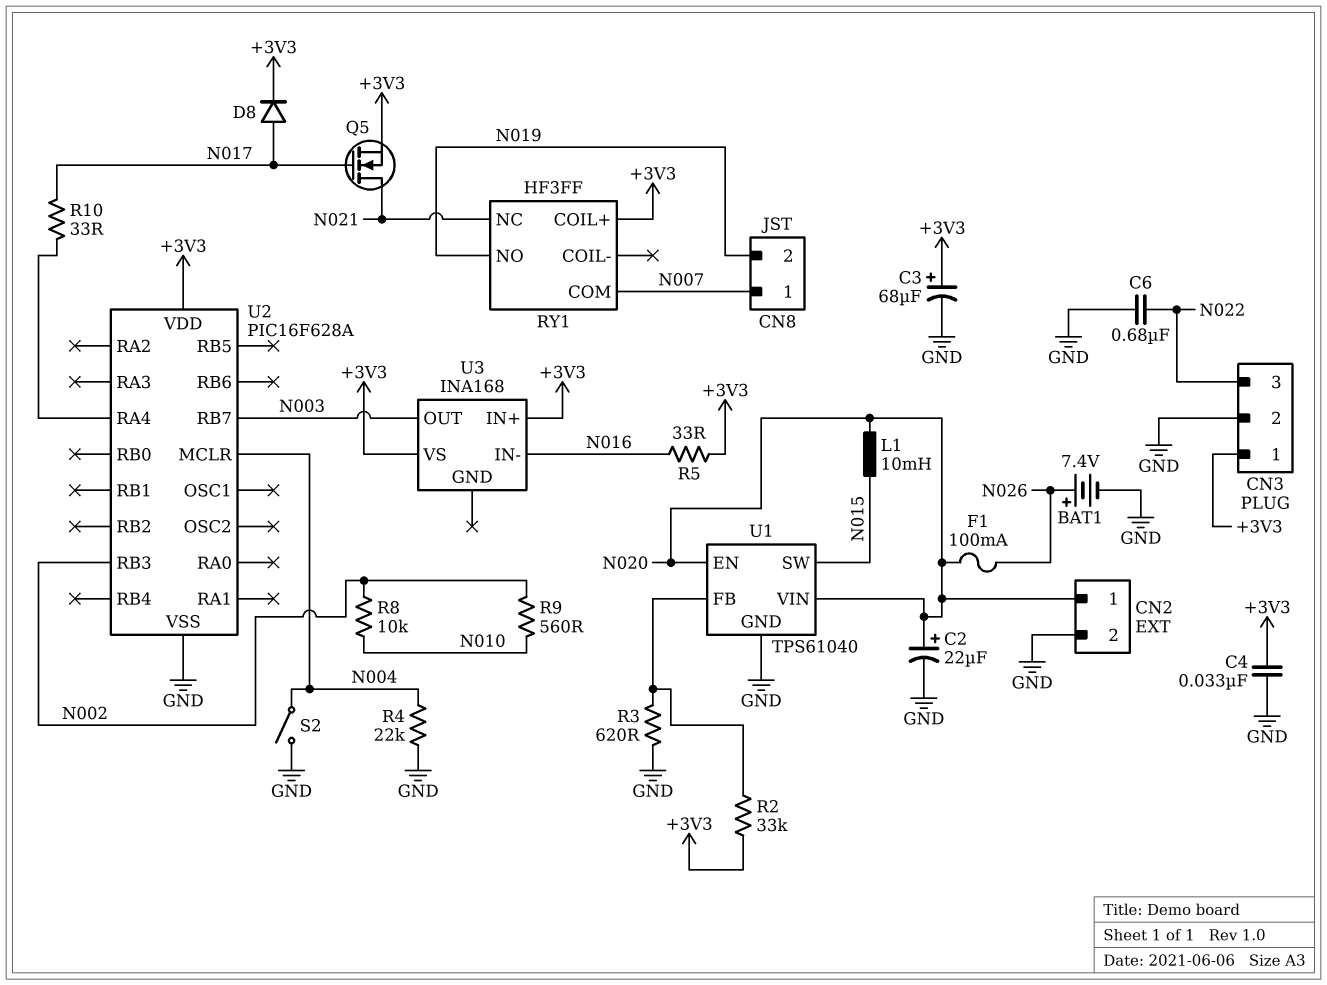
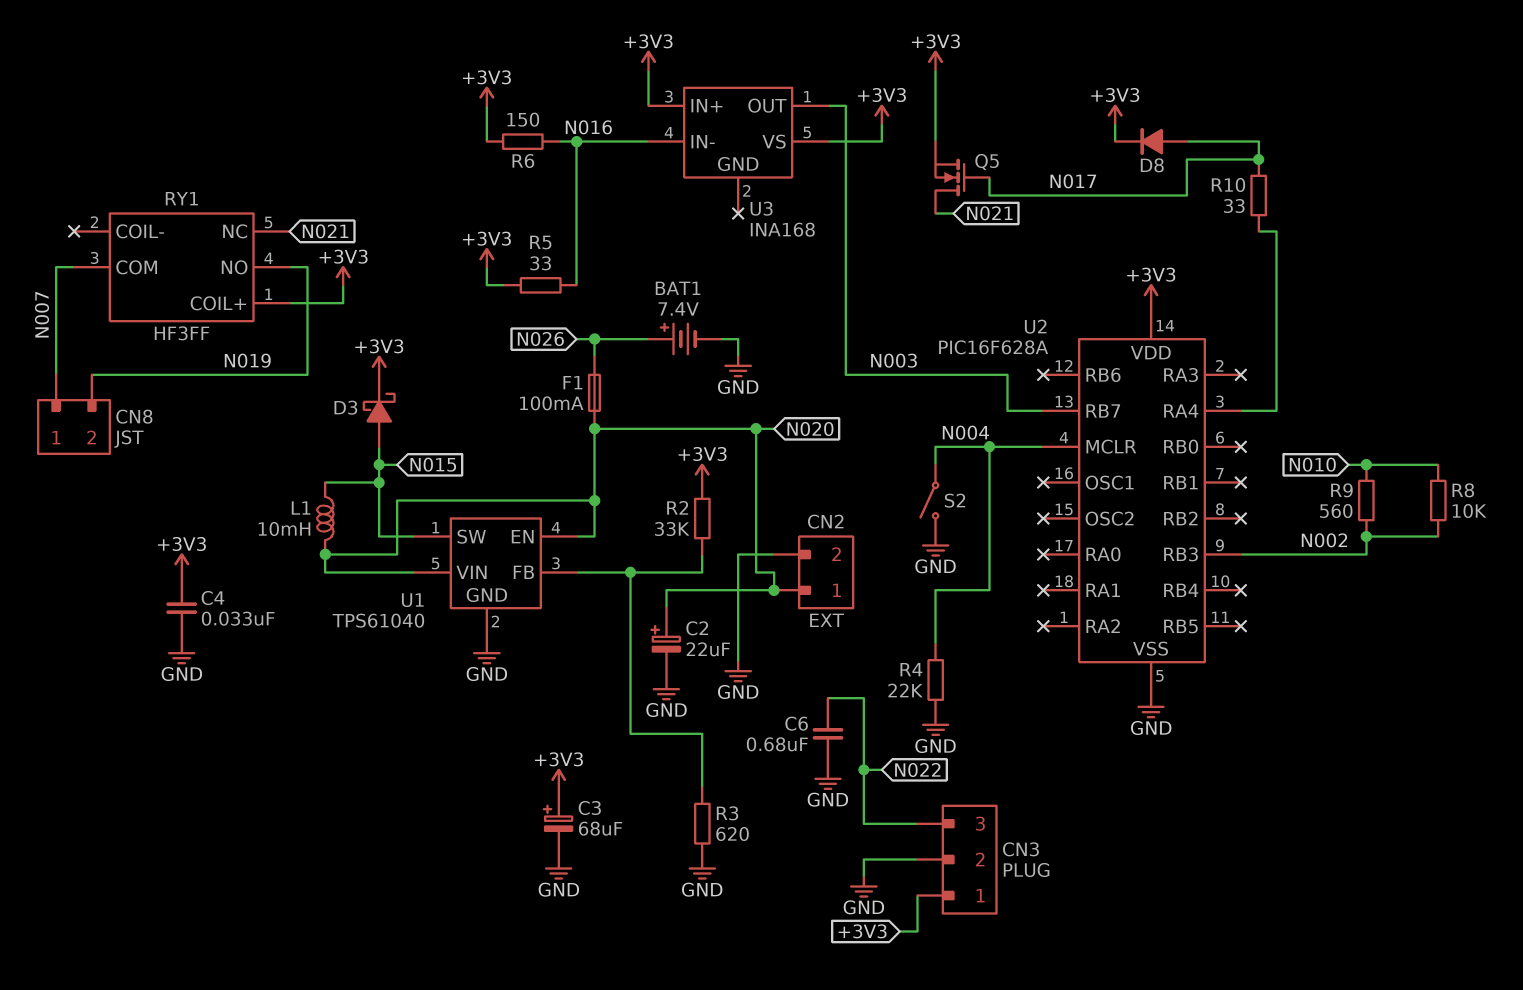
D3: none -> schottky (A N015, K +3V3)
R6: none -> 150 (+3V3, N016)

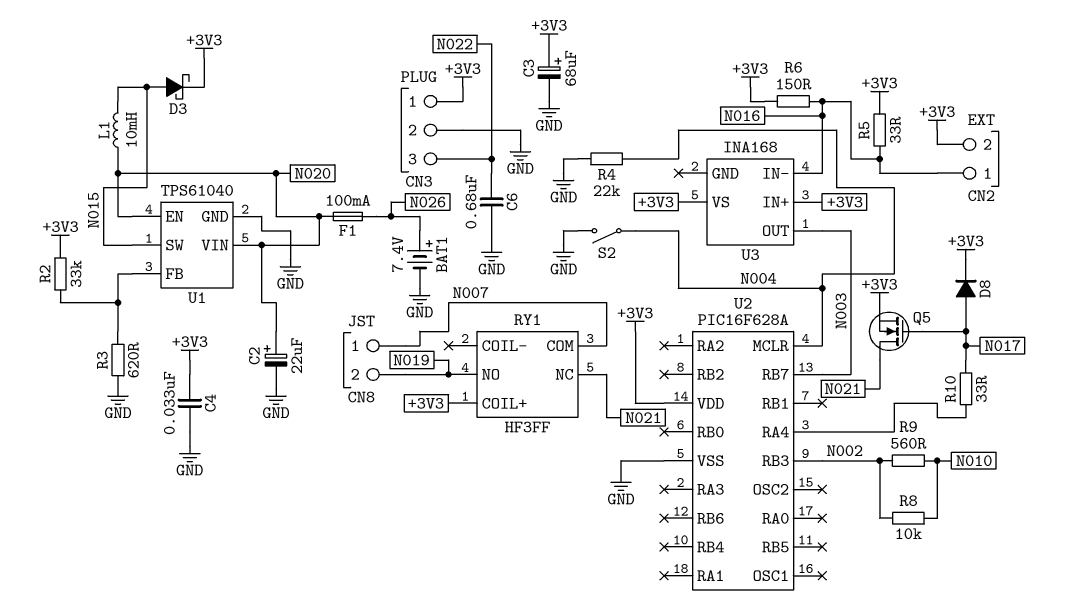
CN2 pin 1: N020 -> N016
CN2 pin 2: GND -> +3V3

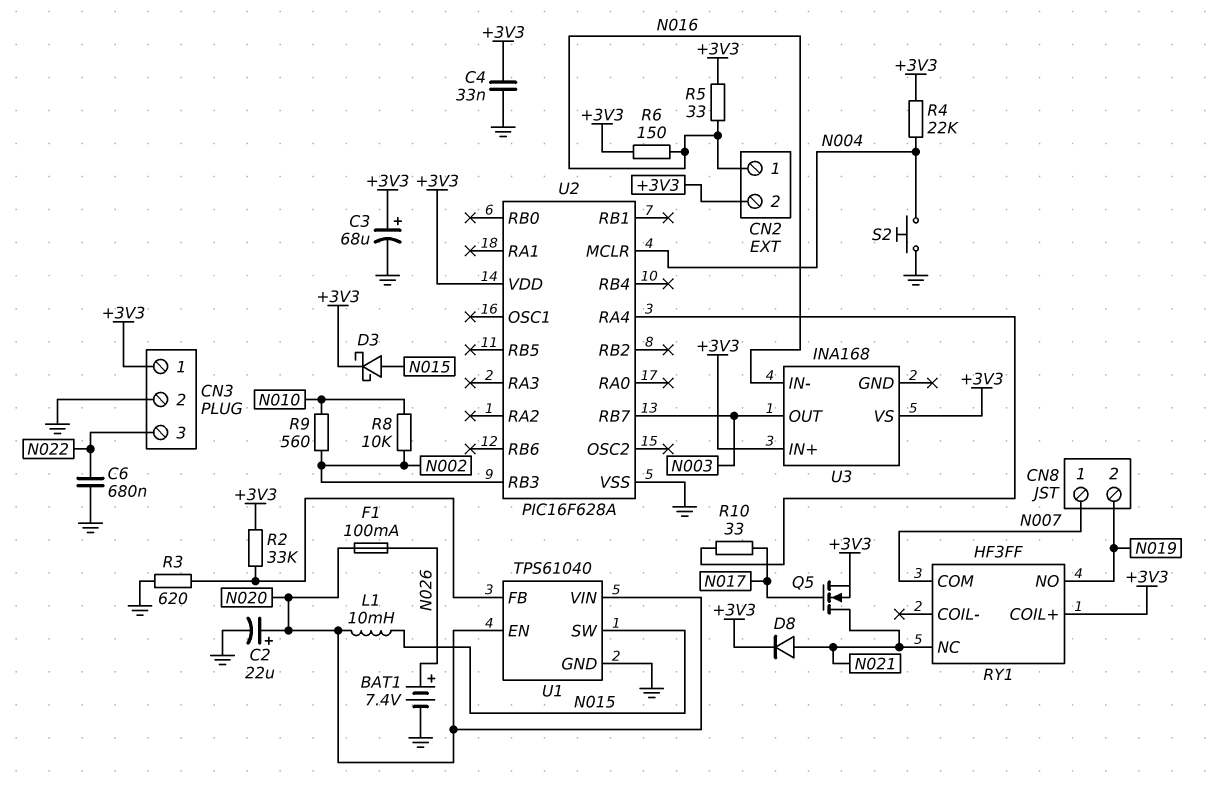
D8: diode (A N017, K +3V3) -> diode (A N021, K +3V3)
R4: 22k (GND, N004) -> 22k (+3V3, N004)
S2: switch (GND, N004) -> button (GND, N004)

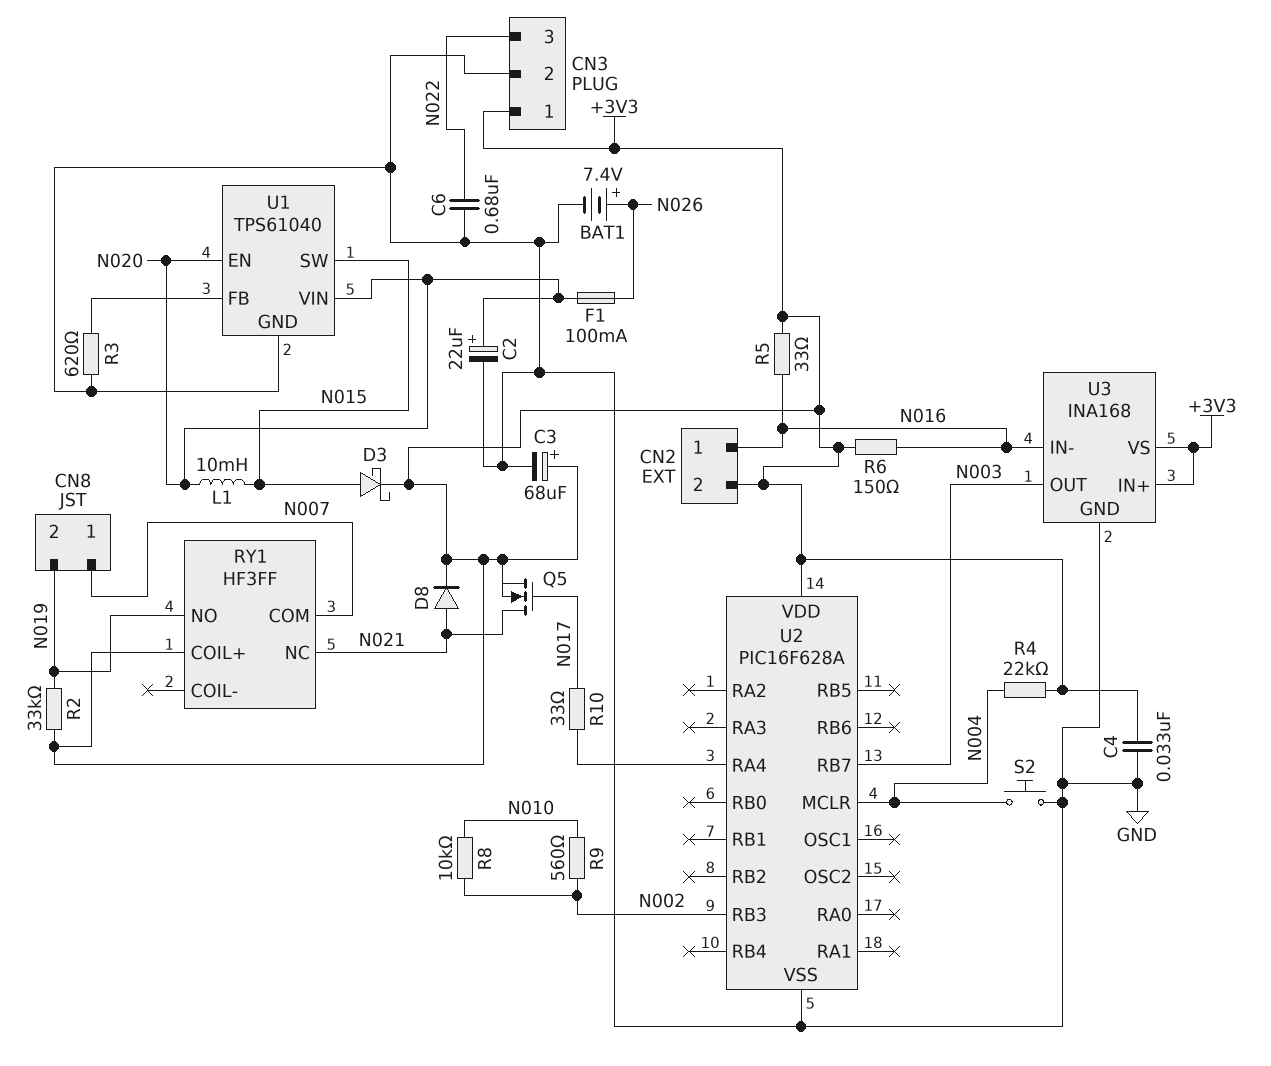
R2: 33k (+3V3, U1/FB) -> 33k (+3V3, N019)
U3 pin GND: none -> GND

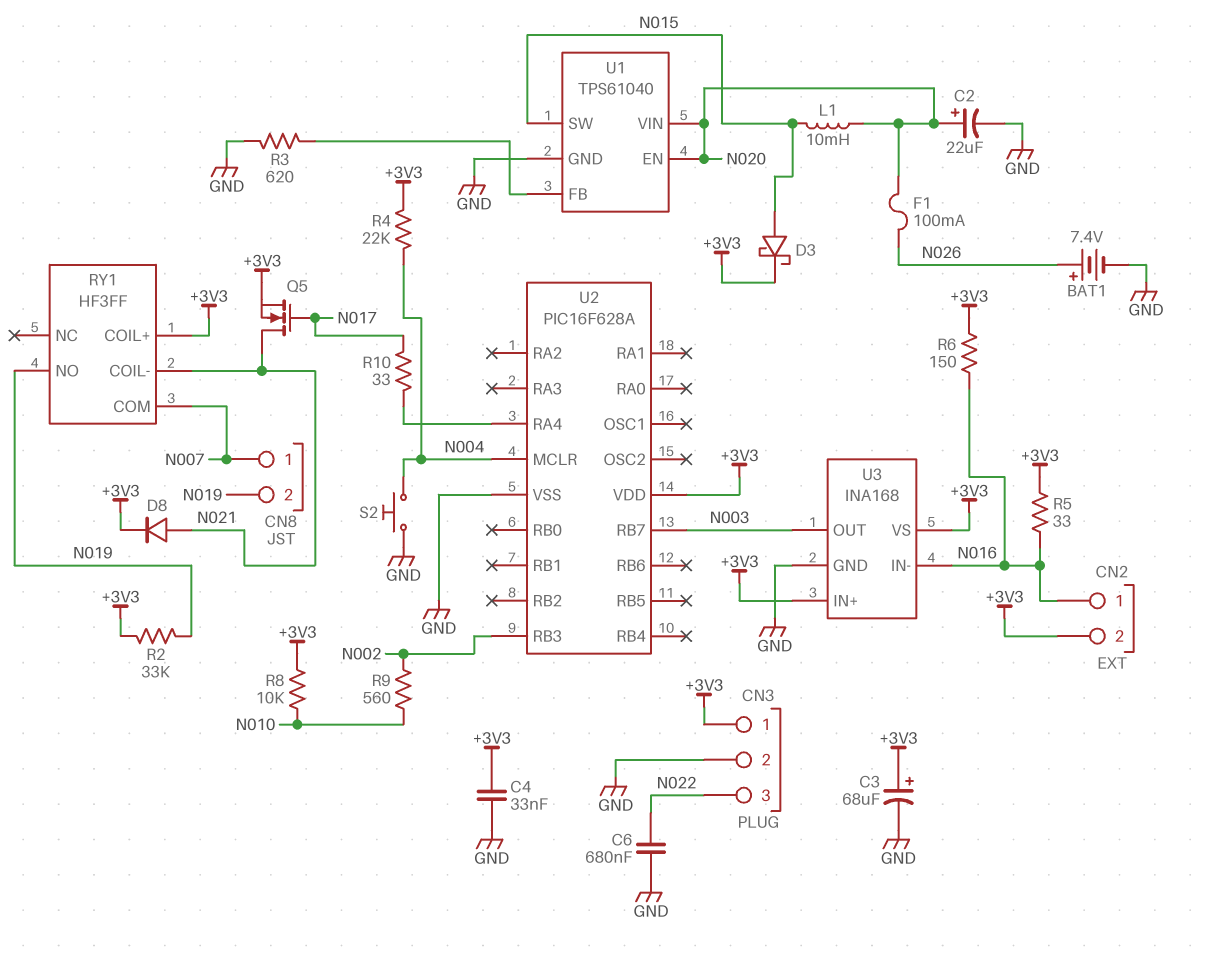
R8: 10k (N002, N010) -> 10k (+3V3, N010)
RY1 pin COIL-: none -> N021
RY1 pin NC: N021 -> none

